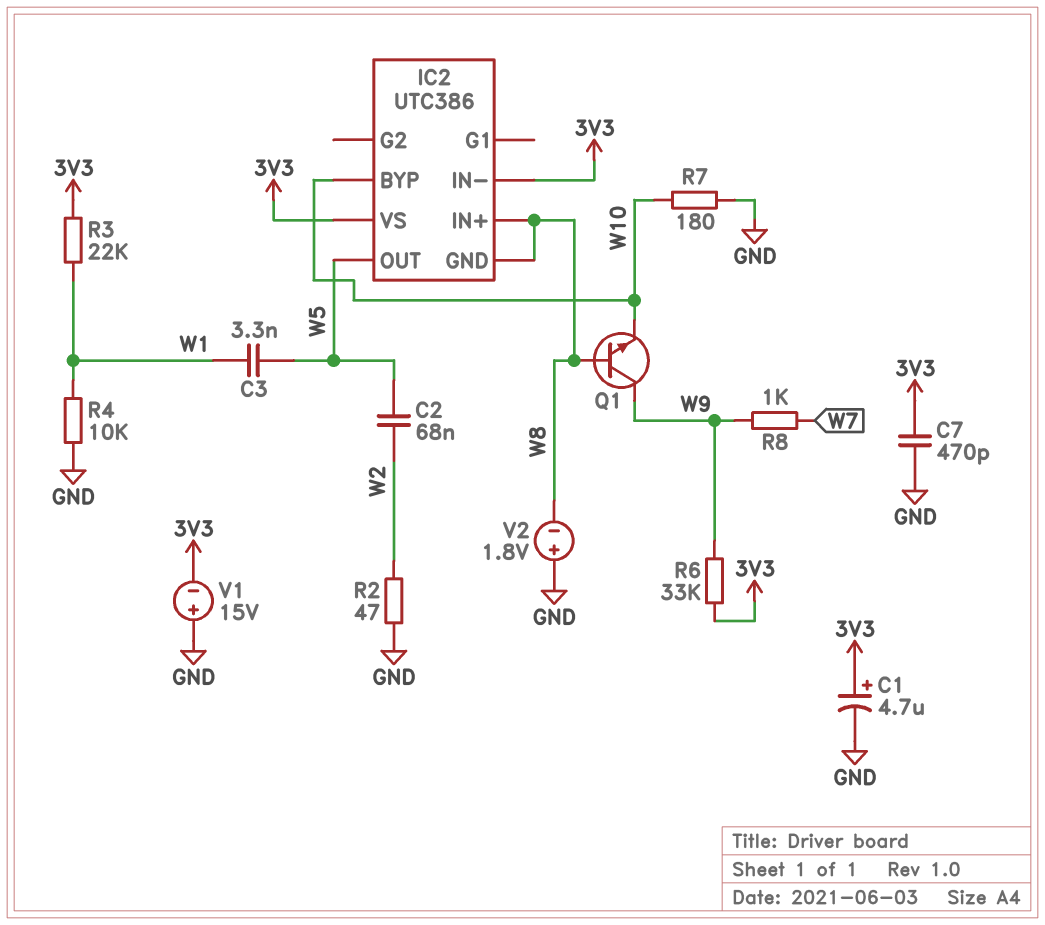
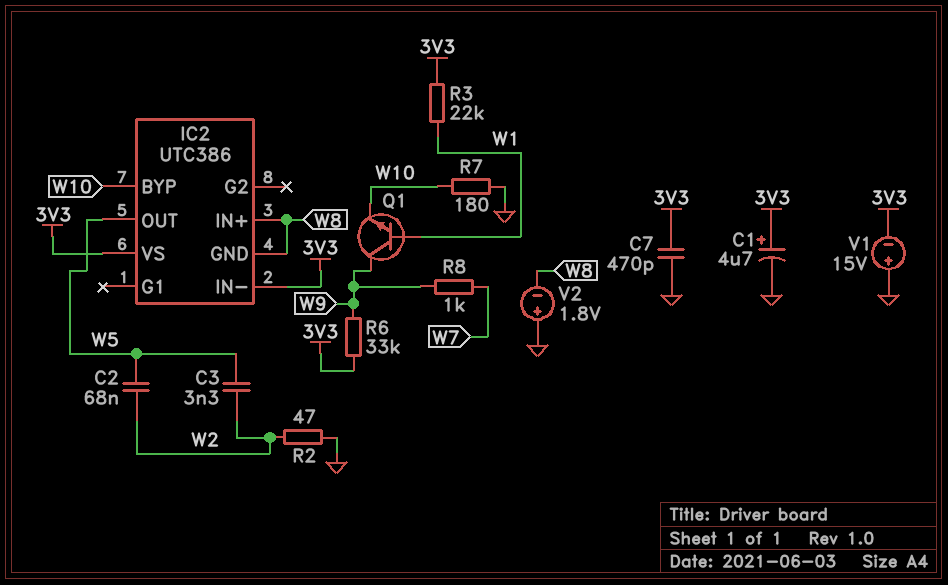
C3: 3.3nF (W1, W5) -> 3.3nF (W2, W5)
Q1: NPN (B W8, C W9, E W10) -> NPN (B W1, C W9, E W10)
R4: 10k (GND, W1) -> none

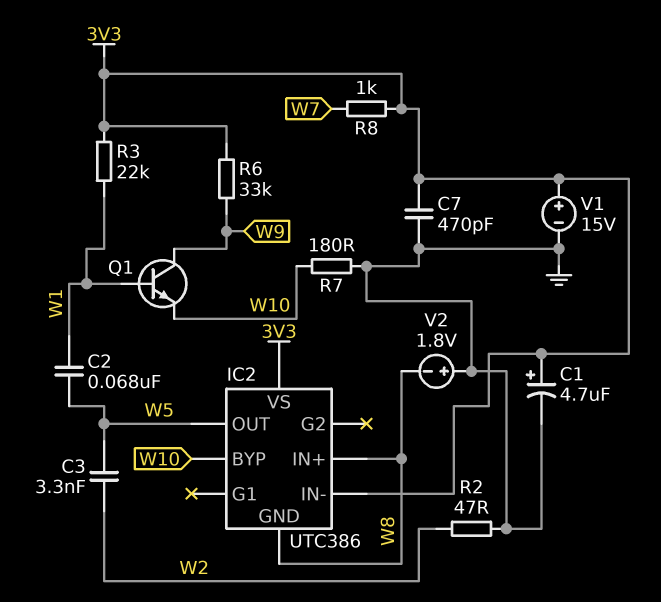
C2: 68nF (W2, W5) -> 68nF (W1, W5)
R8: 1k (W7, W9) -> 1k (3V3, W7)
V1: 15V (plus GND, minus 3V3) -> 15V (plus 3V3, minus GND)

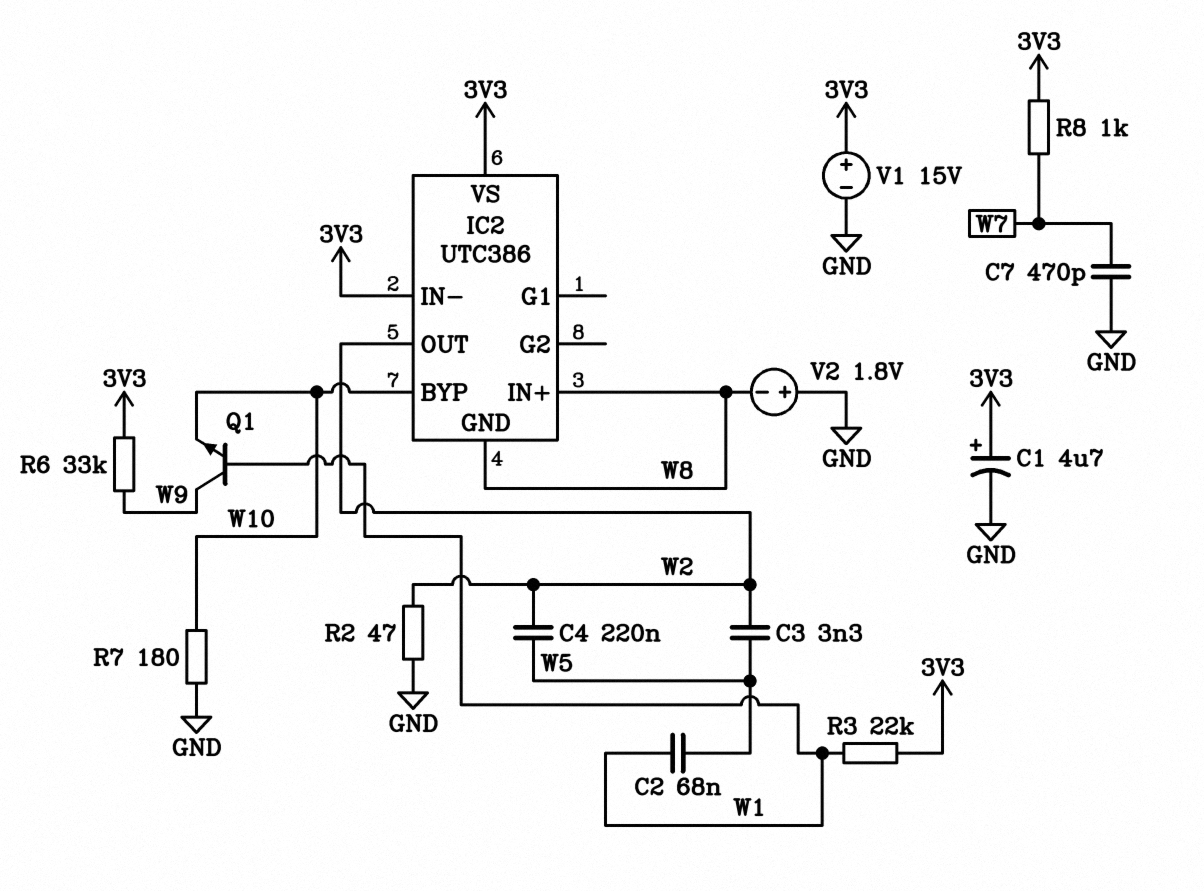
C4: none -> 220nF (W2, W5)
C7: 470pF (3V3, GND) -> 470pF (GND, W7)
IC2 pin OUT: W5 -> W2

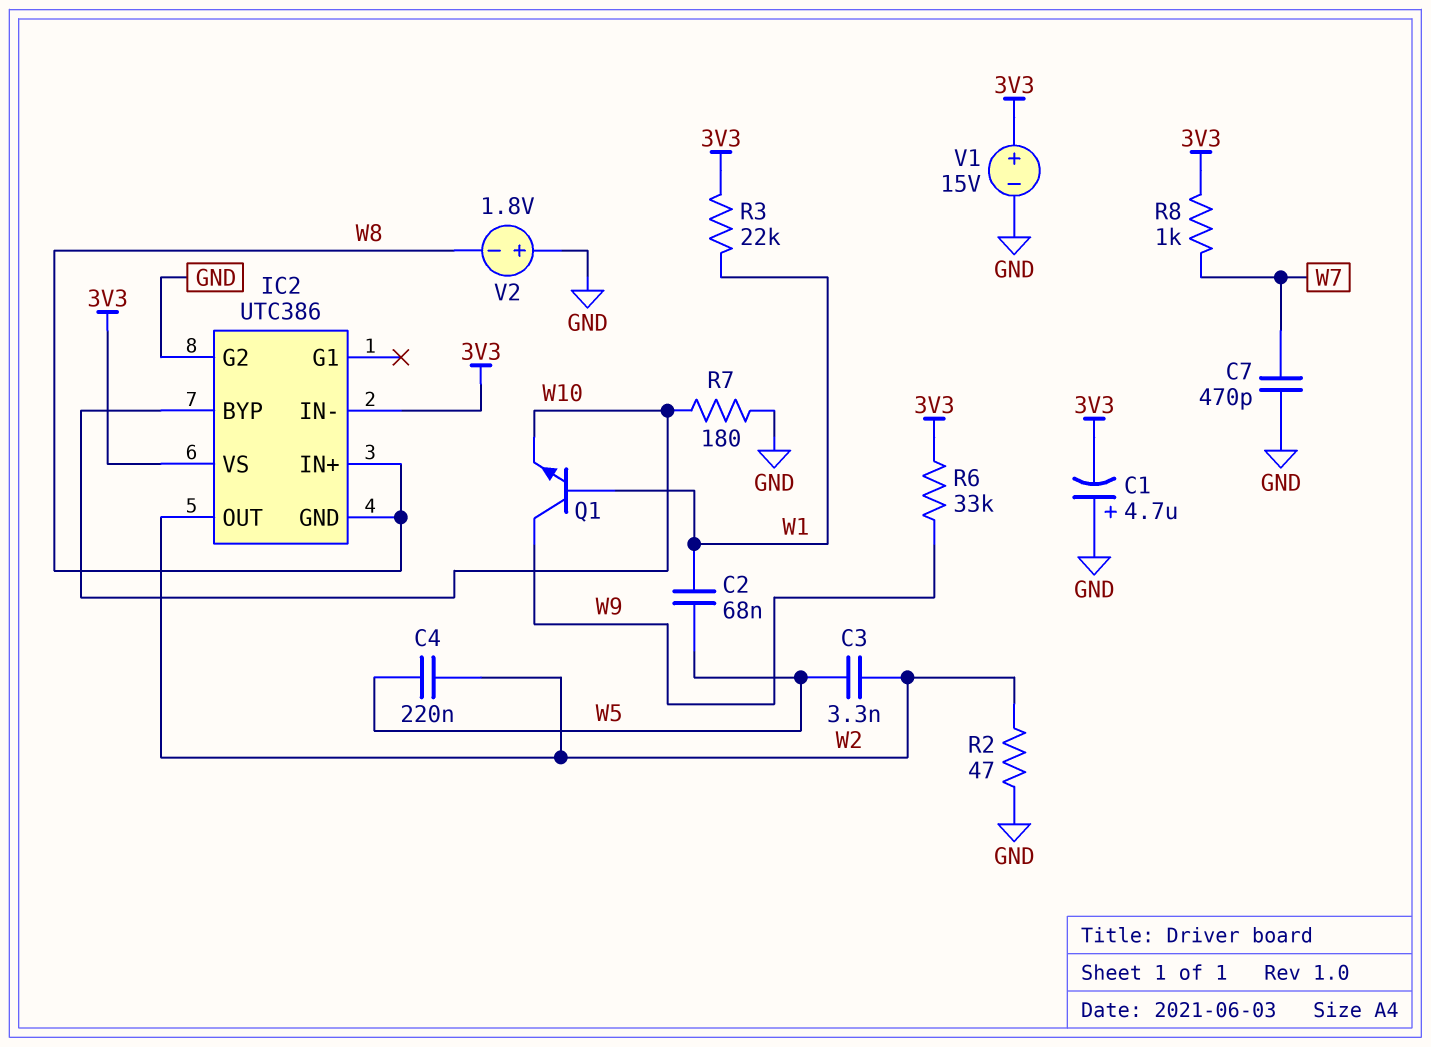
C1: 4.7uF (plus 3V3, minus GND) -> 4.7uF (plus GND, minus 3V3)
IC2 pin G2: none -> GND

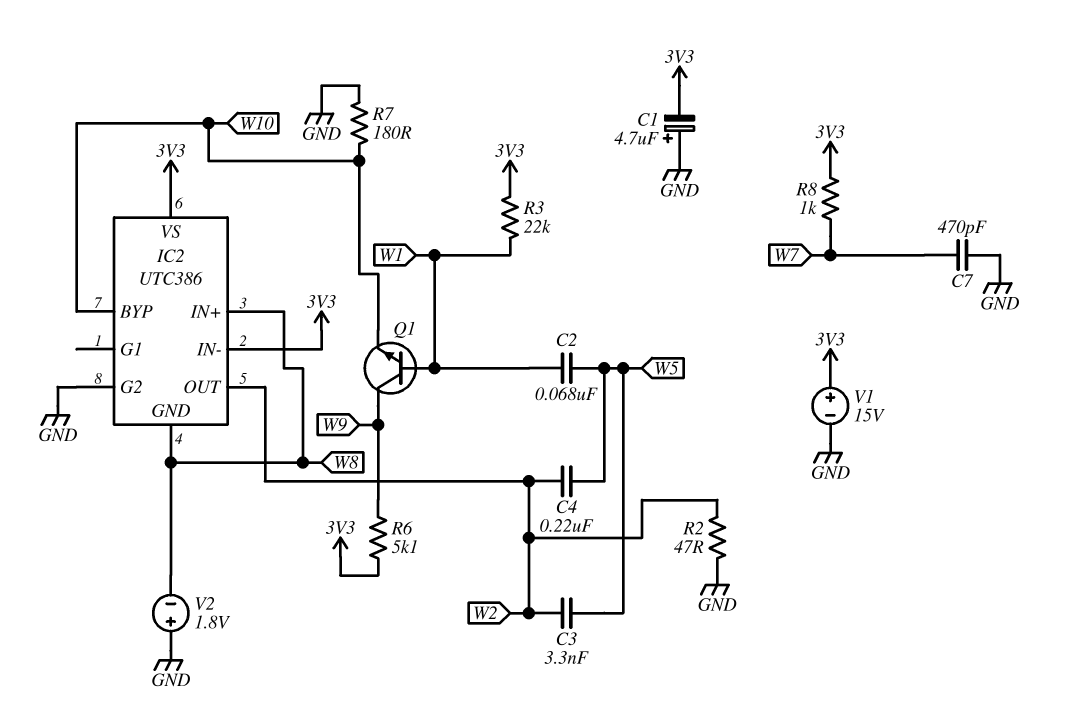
R6: 33k (3V3, W9) -> 5.1k (3V3, W9)

